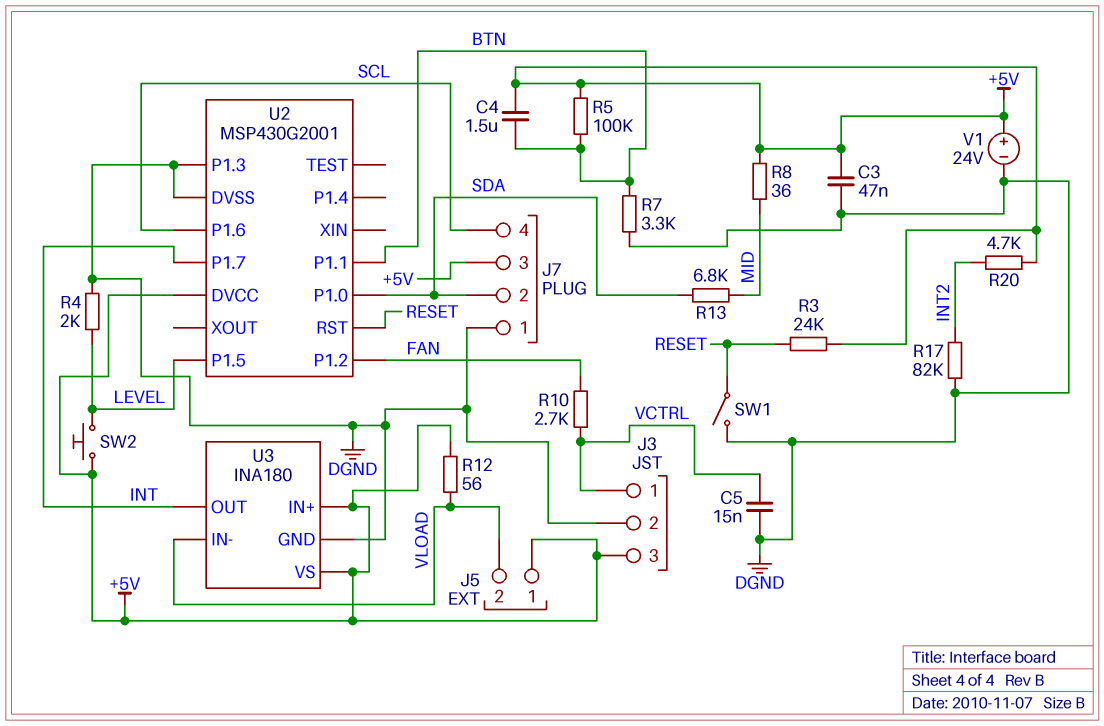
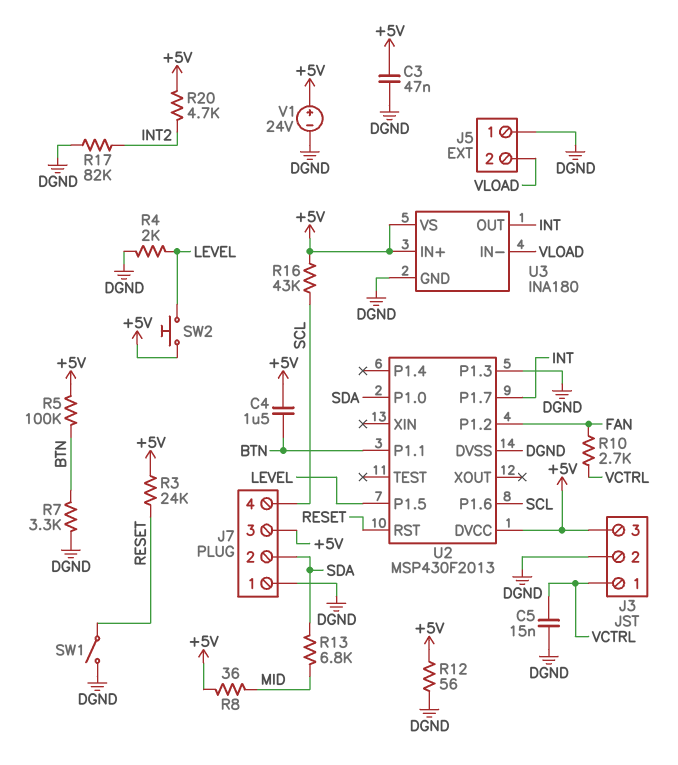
J5 pin 1: +5V -> DGND
R12: 56 (+5V, VLOAD) -> 56 (+5V, DGND)
R16: none -> 43k (+5V, SCL)
U2: MSP430G2001 -> MSP430F2013

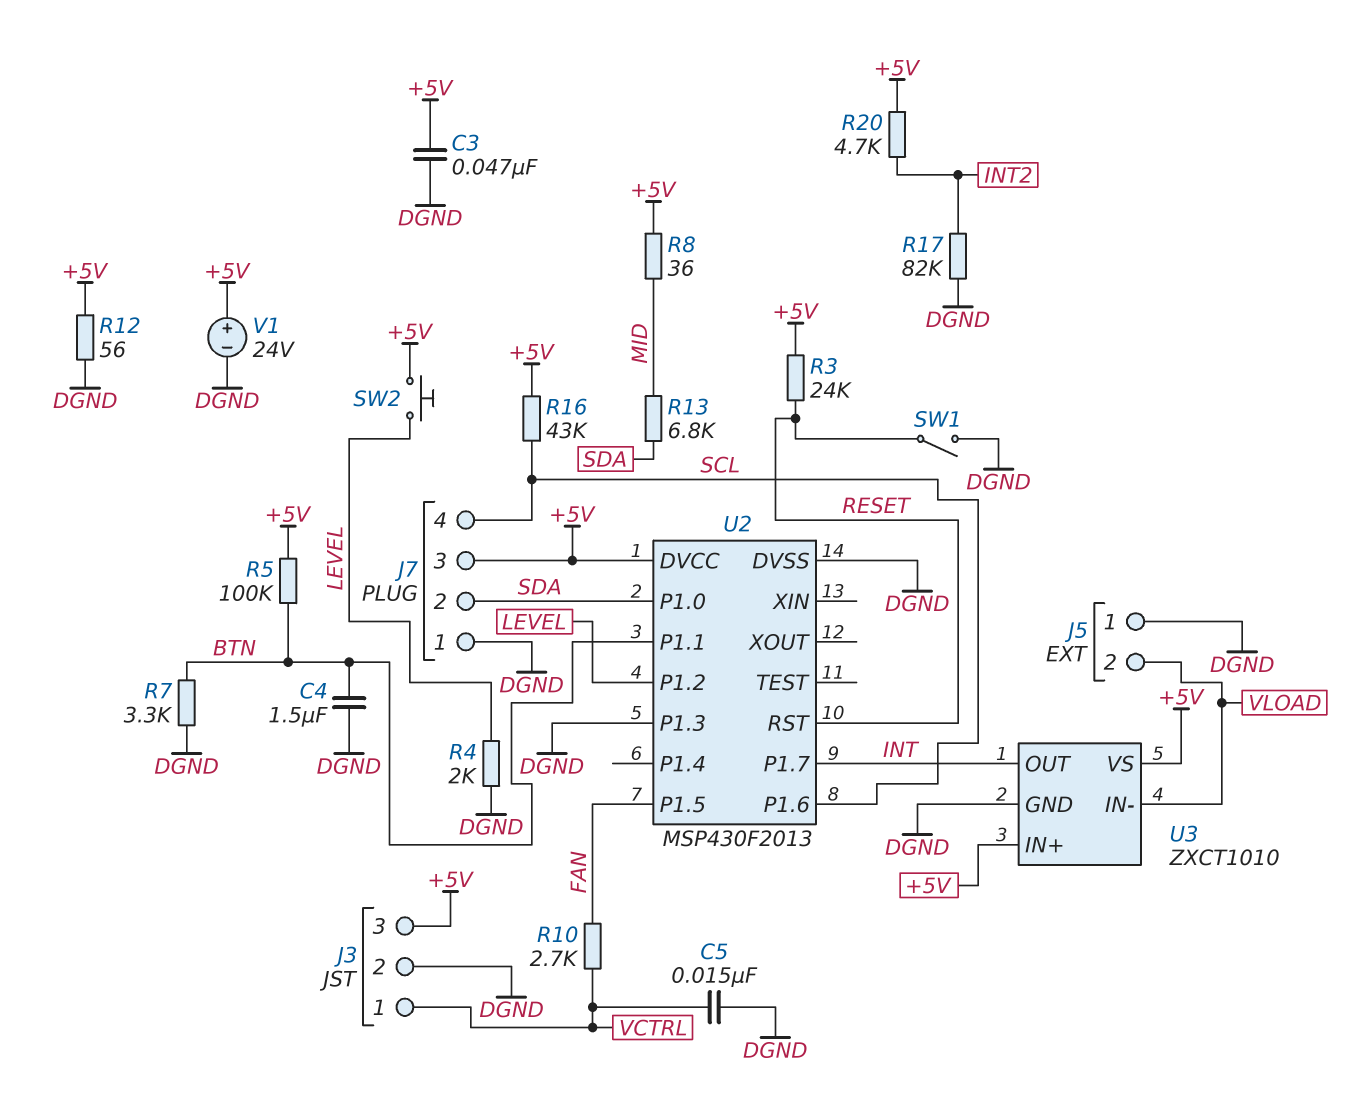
C4: 1.5uF (+5V, BTN) -> 1.5uF (BTN, DGND)
U2 pin P1.2: FAN -> LEVEL
U2 pin P1.5: LEVEL -> FAN
U3: INA180 -> ZXCT1010

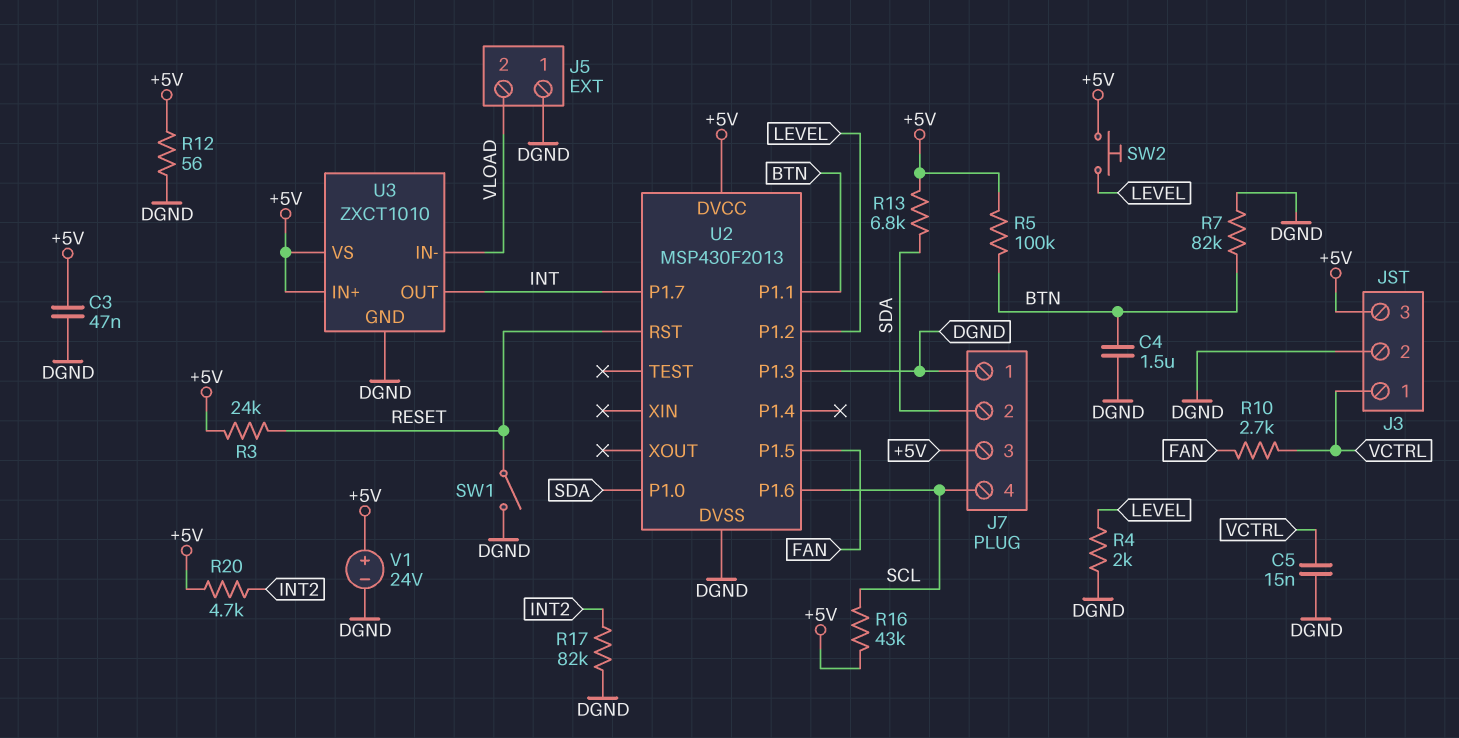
R7: 3.3k (BTN, DGND) -> 82k (BTN, DGND)
R8: 36 (+5V, MID) -> none
R13: 6.8k (MID, SDA) -> 6.8k (+5V, SDA)

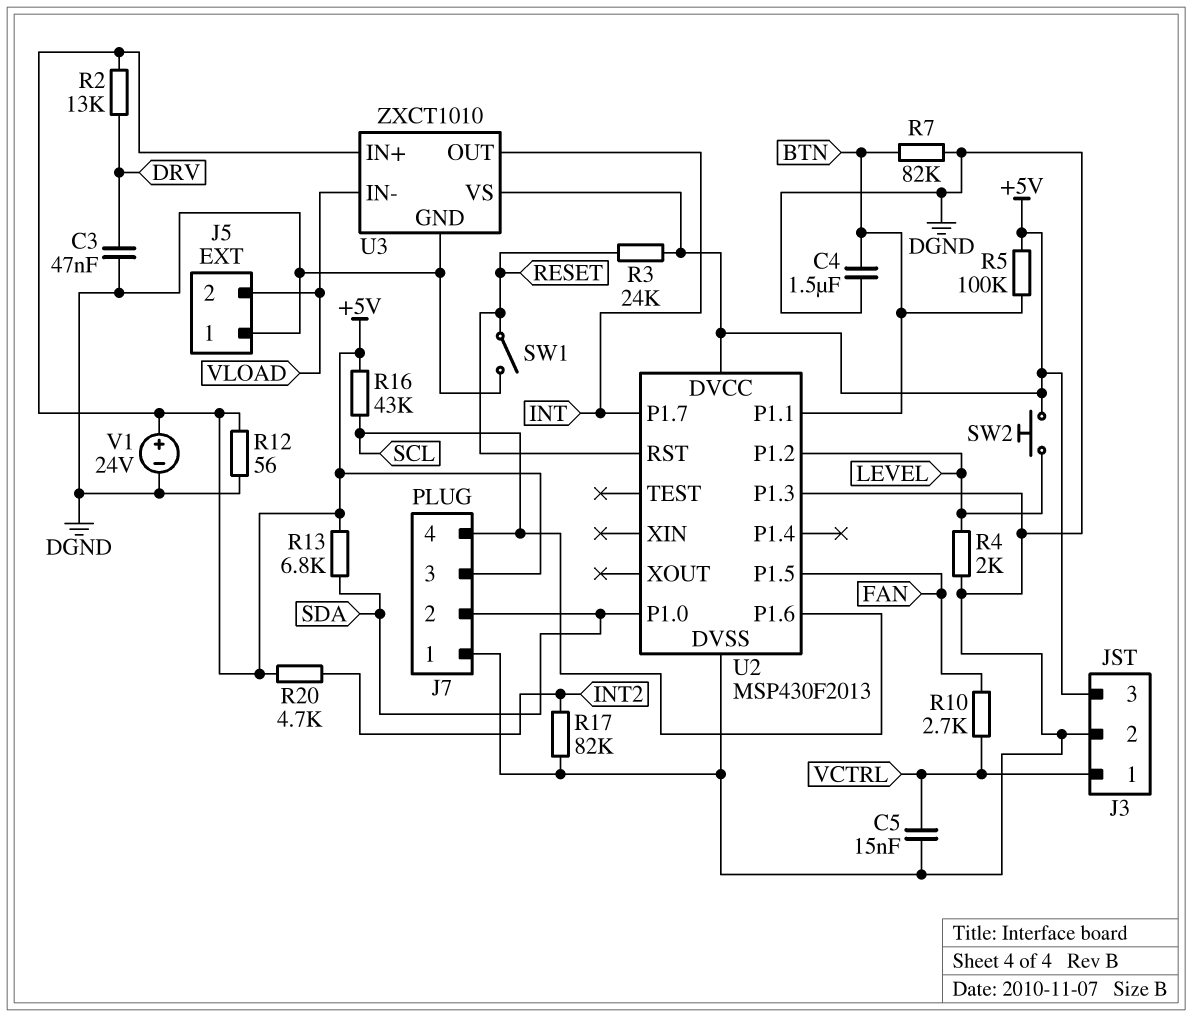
C3: 47nF (+5V, DGND) -> 47nF (DGND, DRV)
R2: none -> 13k (+5V, DRV)

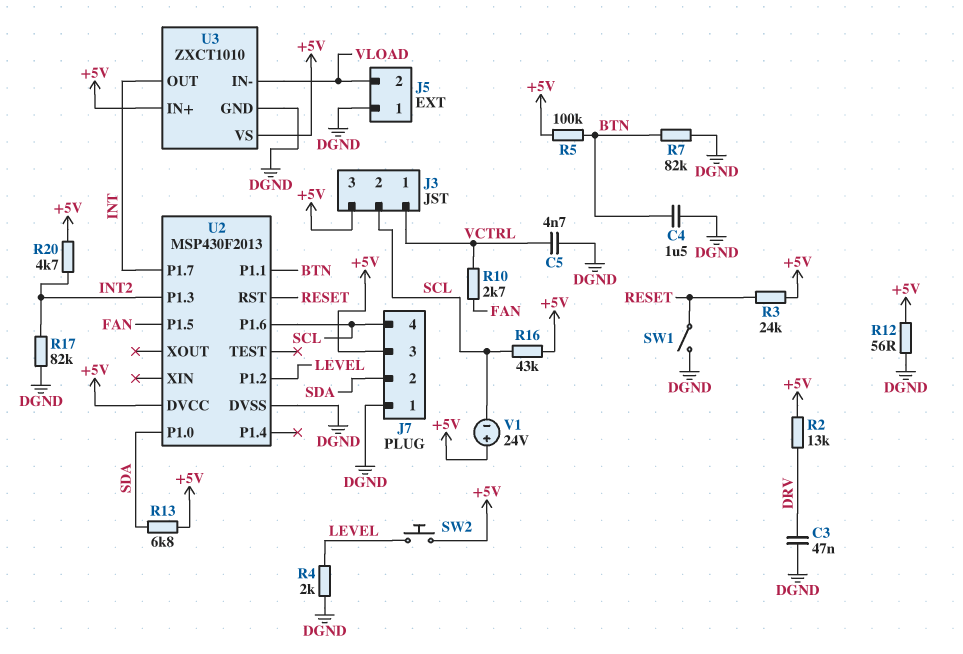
C5: 15nF (DGND, VCTRL) -> 4.7nF (DGND, VCTRL)
J3 pin 2: DGND -> SCL
U2 pin P1.3: DGND -> INT2
V1: 24V (plus +5V, minus DGND) -> 24V (plus +5V, minus SCL)

